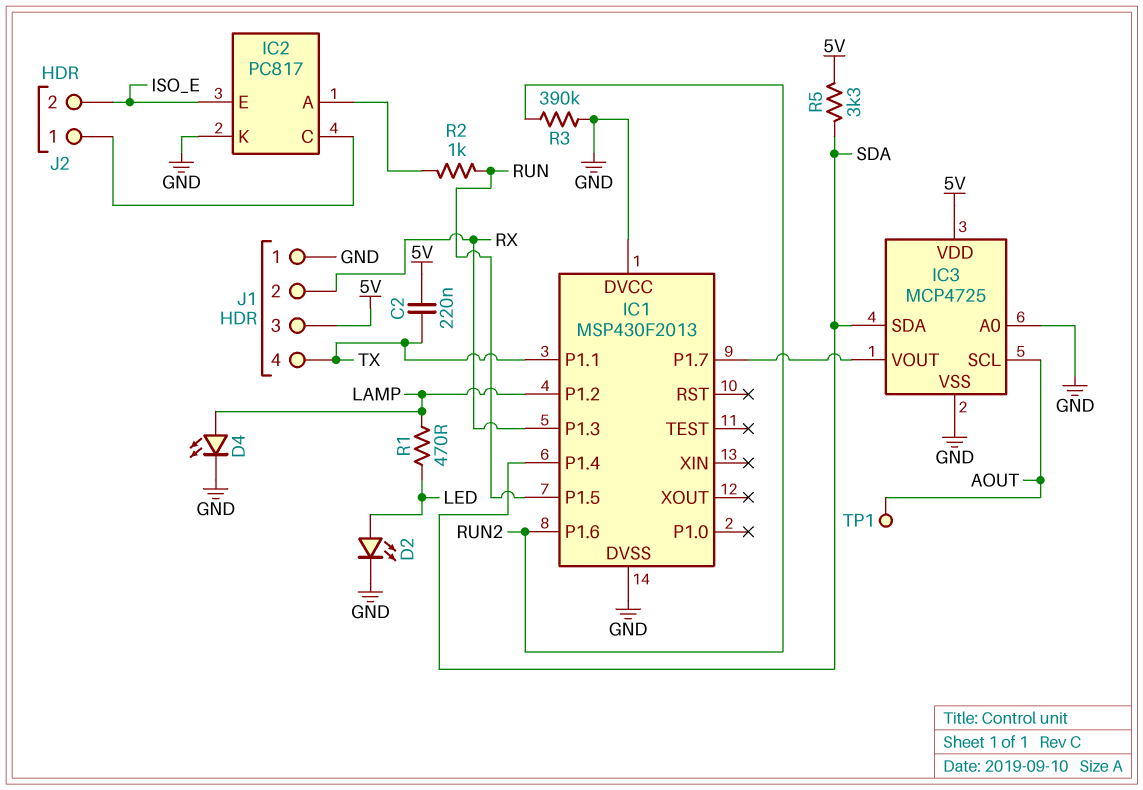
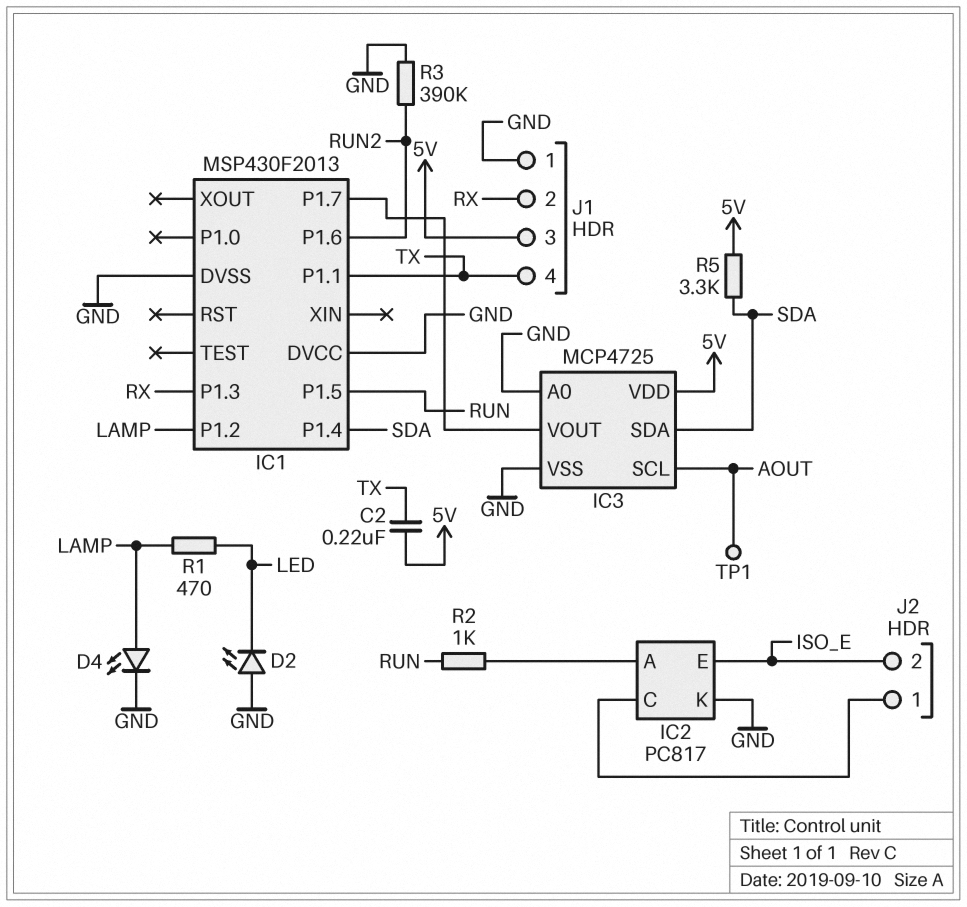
D2: LED (A LED, K GND) -> LED (A GND, K LED)

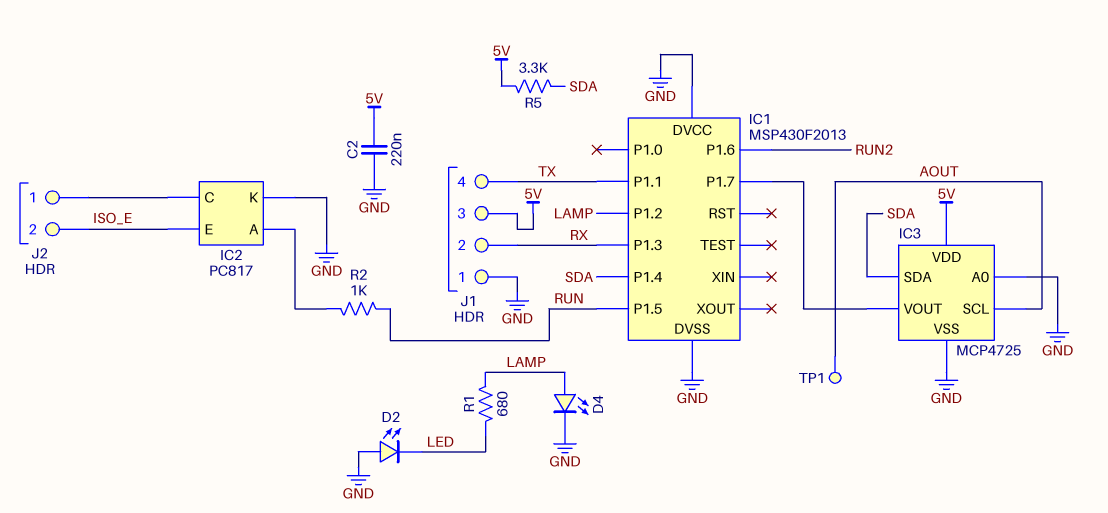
C2: 220nF (5V, TX) -> 220nF (5V, GND)
R1: 470 (LAMP, LED) -> 680 (LAMP, LED)
R3: 390k (GND, RUN2) -> none

